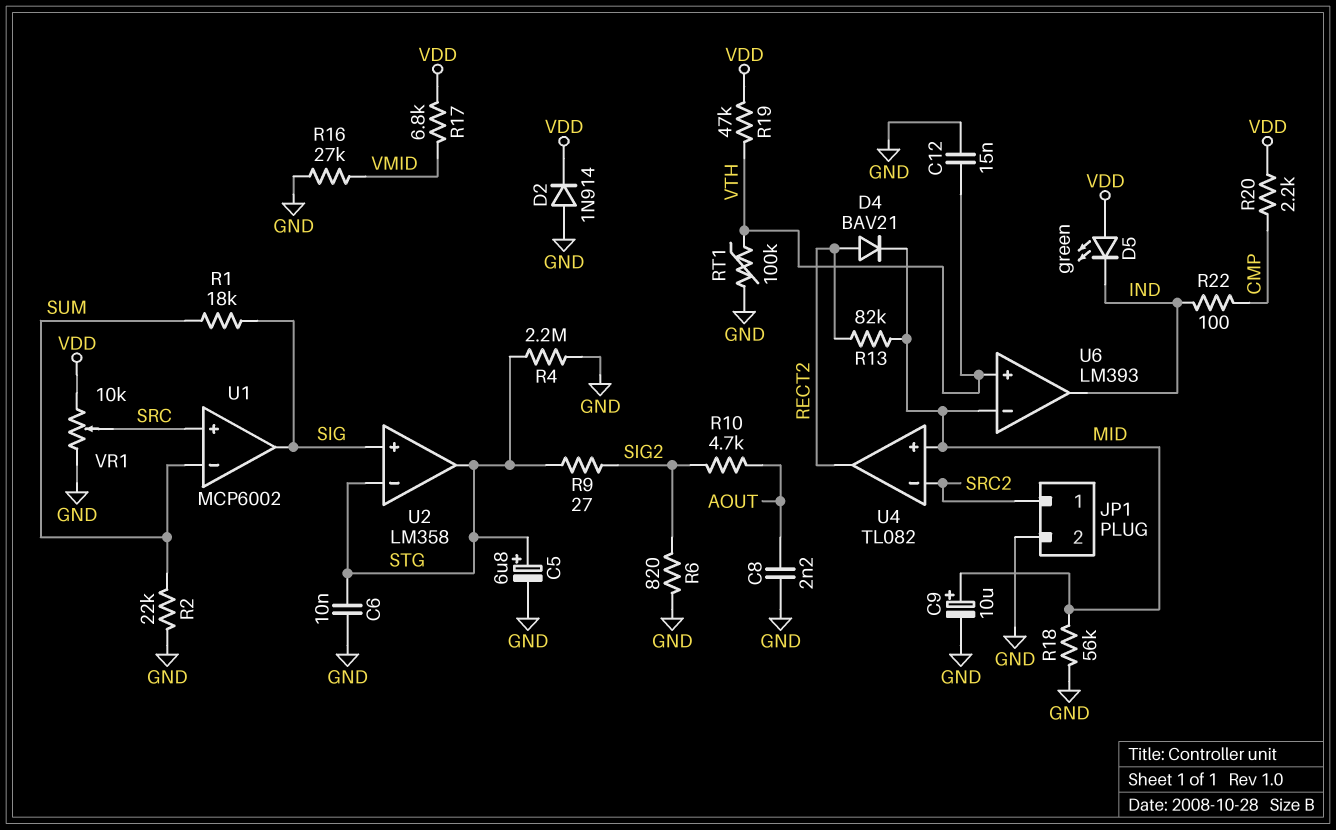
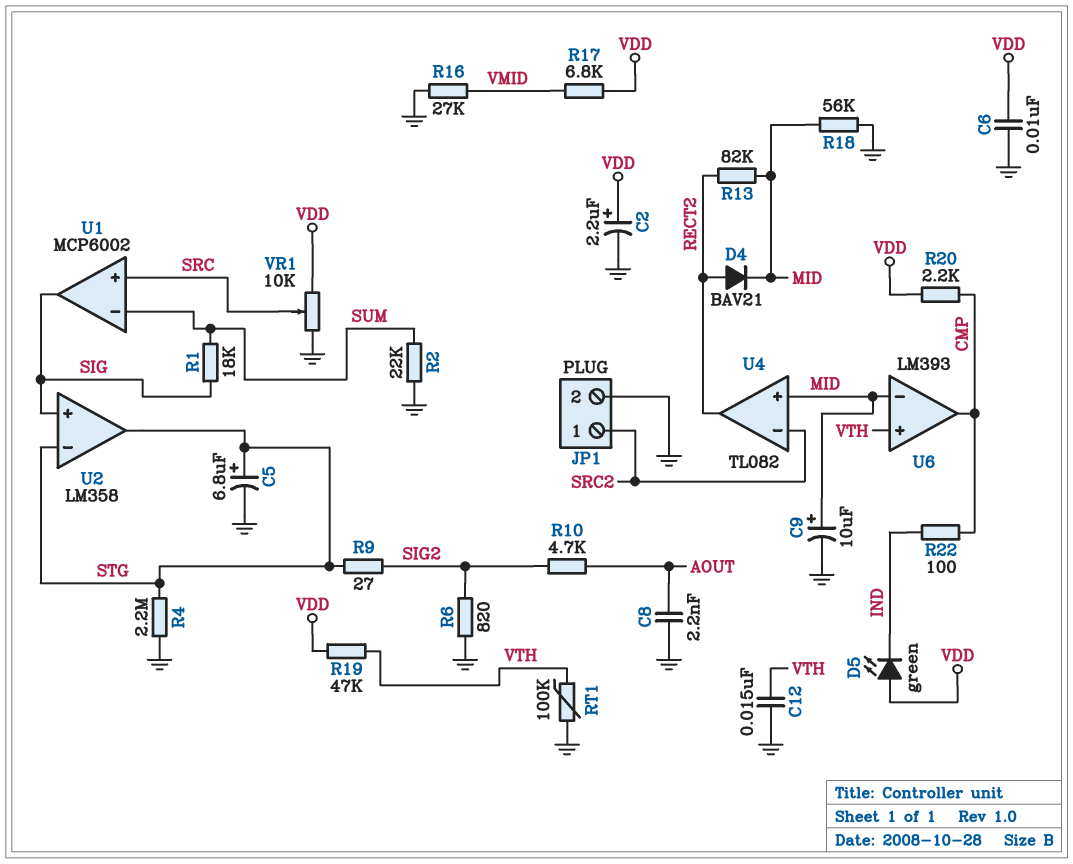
C2: none -> 2.2uF (plus VDD, minus GND)
C6: 10nF (GND, STG) -> 10nF (GND, VDD)
D2: diode 1N914 (A GND, K VDD) -> none
U6 pin out: IND -> CMP

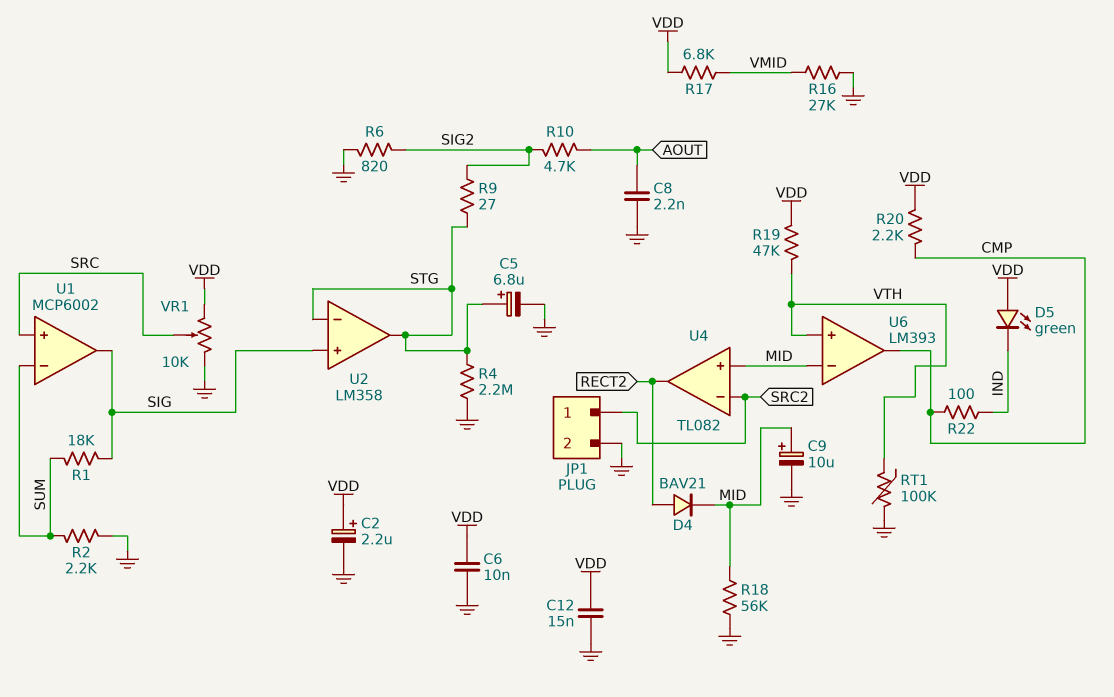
C12: 15nF (GND, VTH) -> 15nF (GND, VDD)
R2: 22k (GND, SUM) -> 2.2k (GND, SUM)
R13: 82k (MID, RECT2) -> none

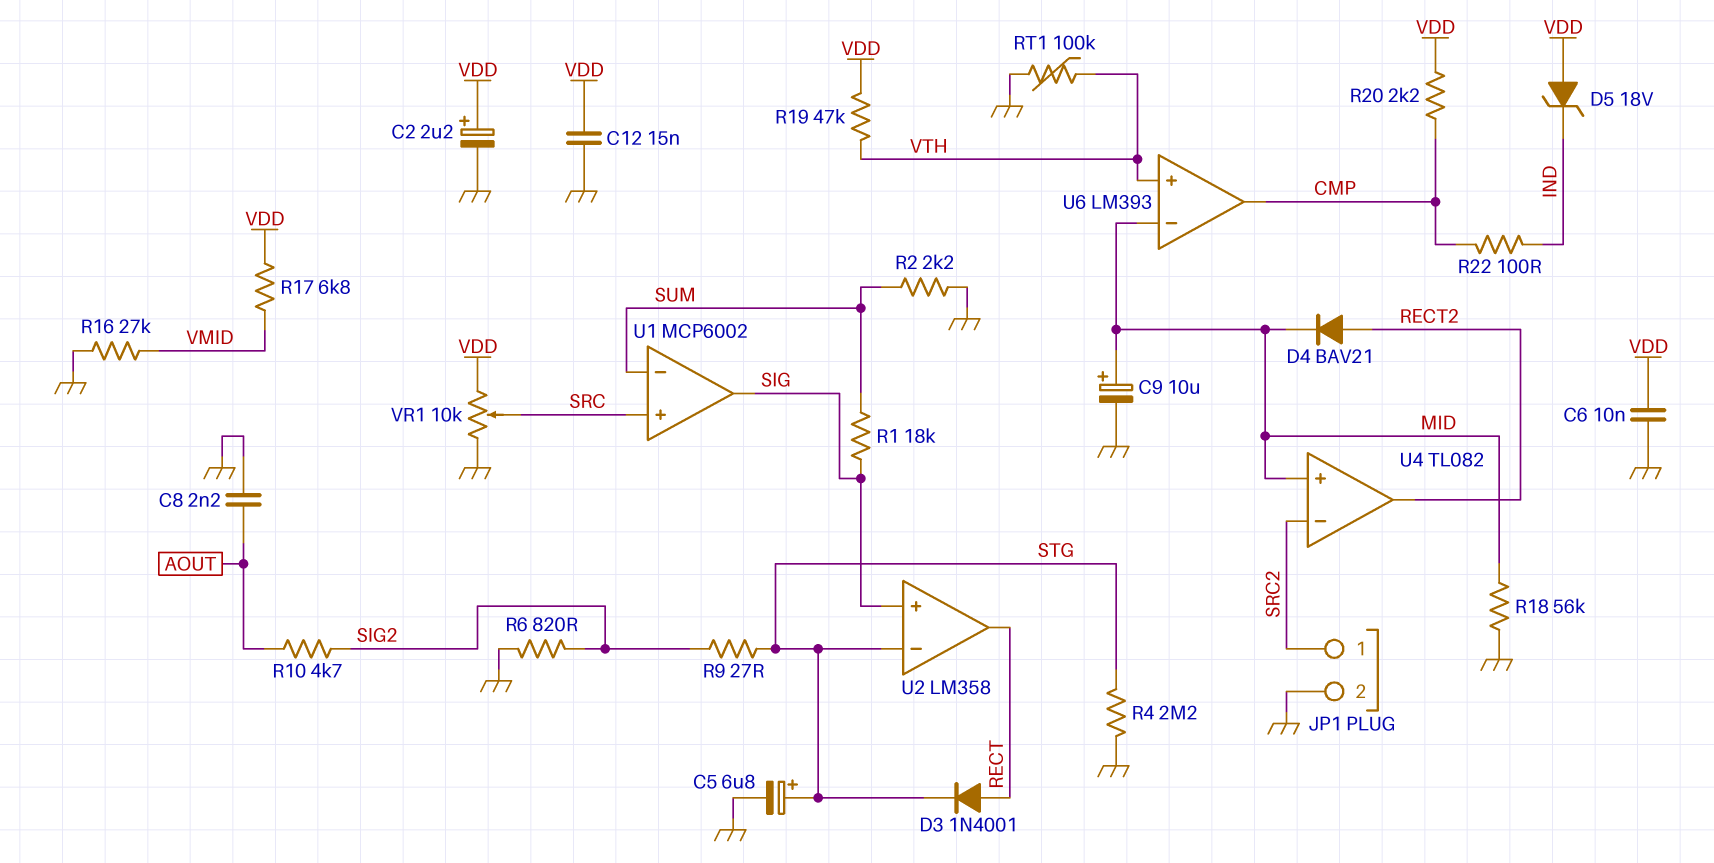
D3: none -> diode 1N4001 (A RECT, K STG)
D5: LED green (A VDD, K IND) -> zener 18V (A VDD, K IND)
U2 pin out: STG -> RECT

